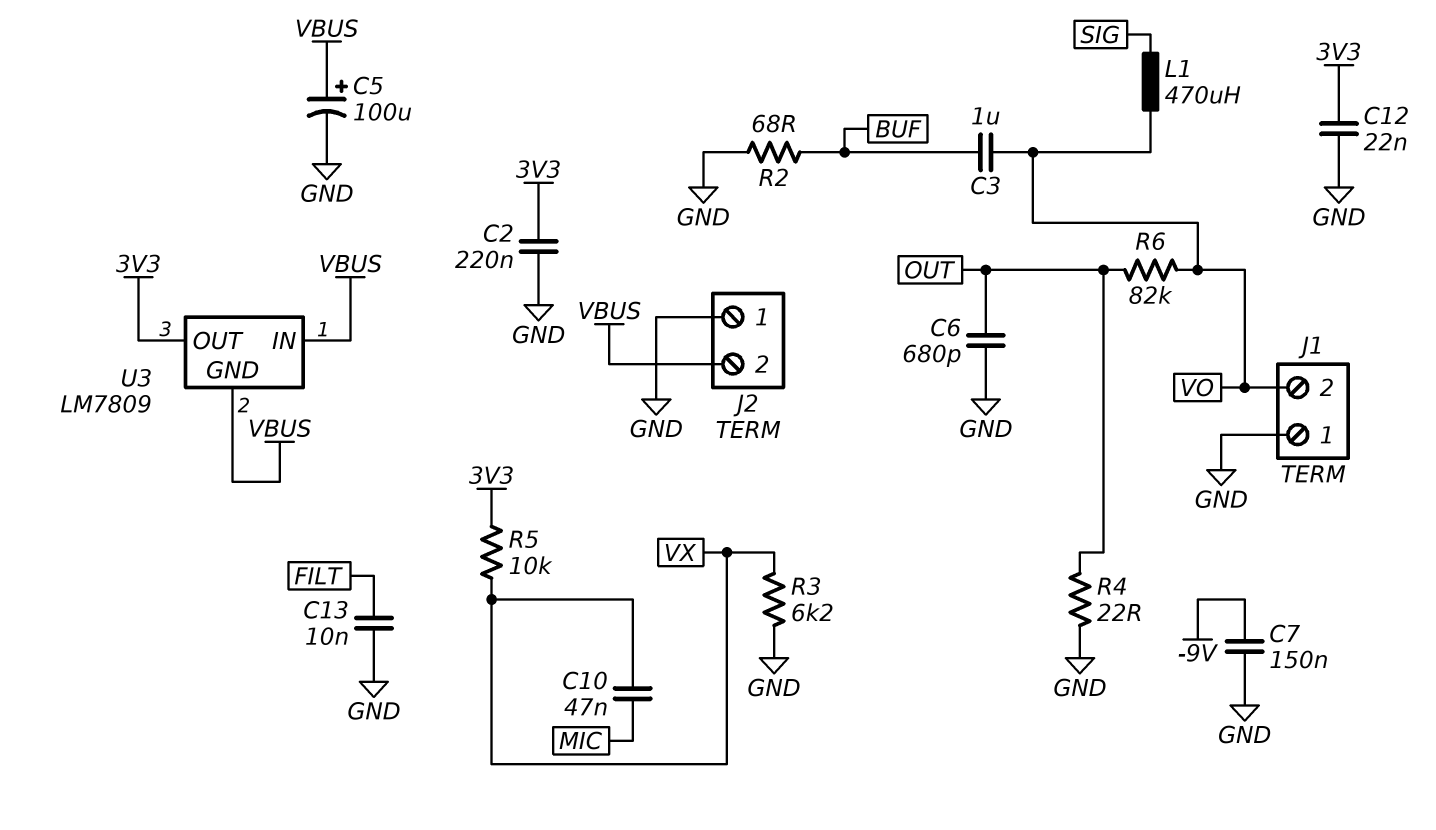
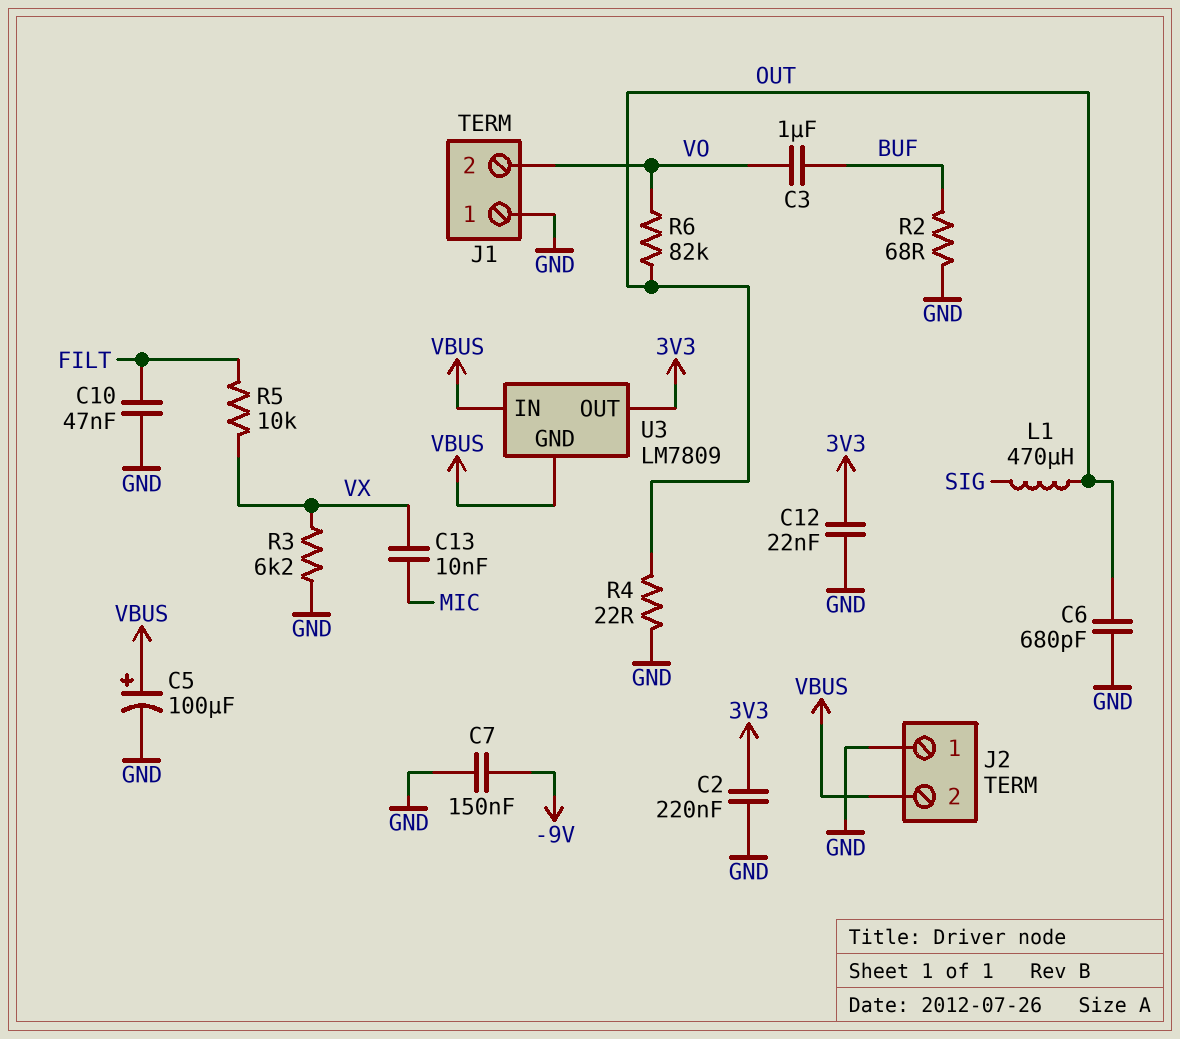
C10: 47nF (MIC, VX) -> 47nF (FILT, GND)
C13: 10nF (FILT, GND) -> 10nF (MIC, VX)
L1: 470uH (SIG, VO) -> 470uH (OUT, SIG)
R5: 10k (3V3, VX) -> 10k (FILT, VX)

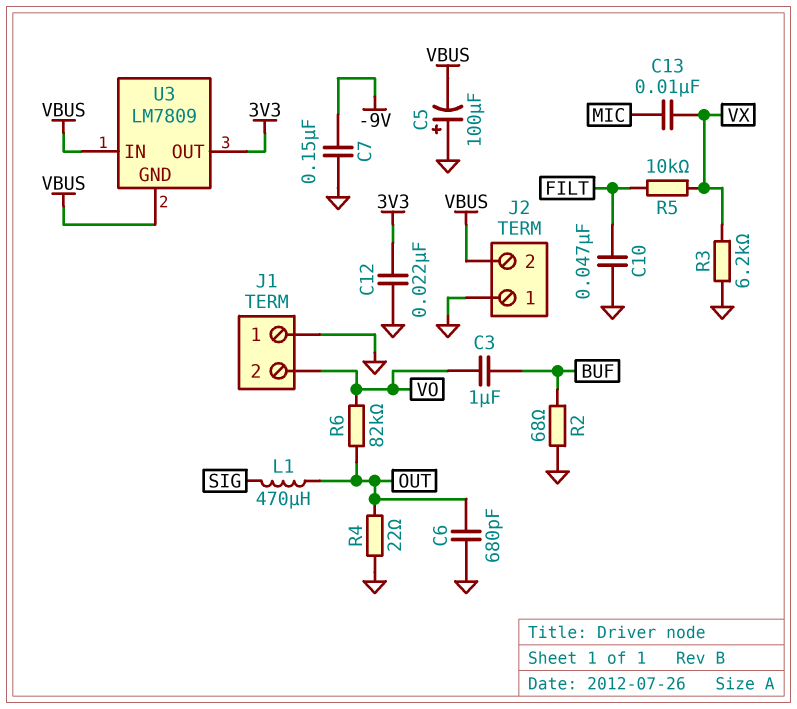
C2: 220nF (3V3, GND) -> none
C5: 100uF (plus VBUS, minus GND) -> 100uF (plus GND, minus VBUS)

